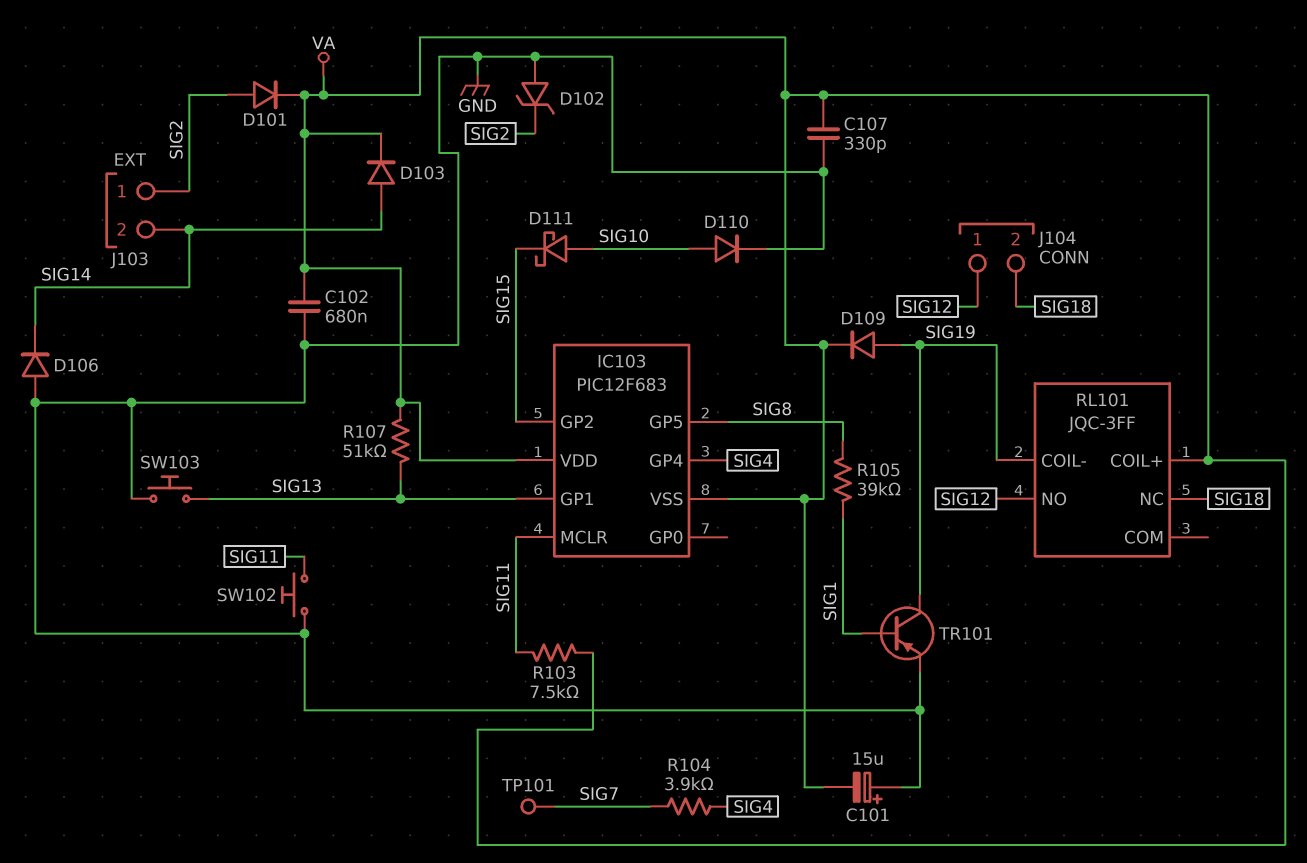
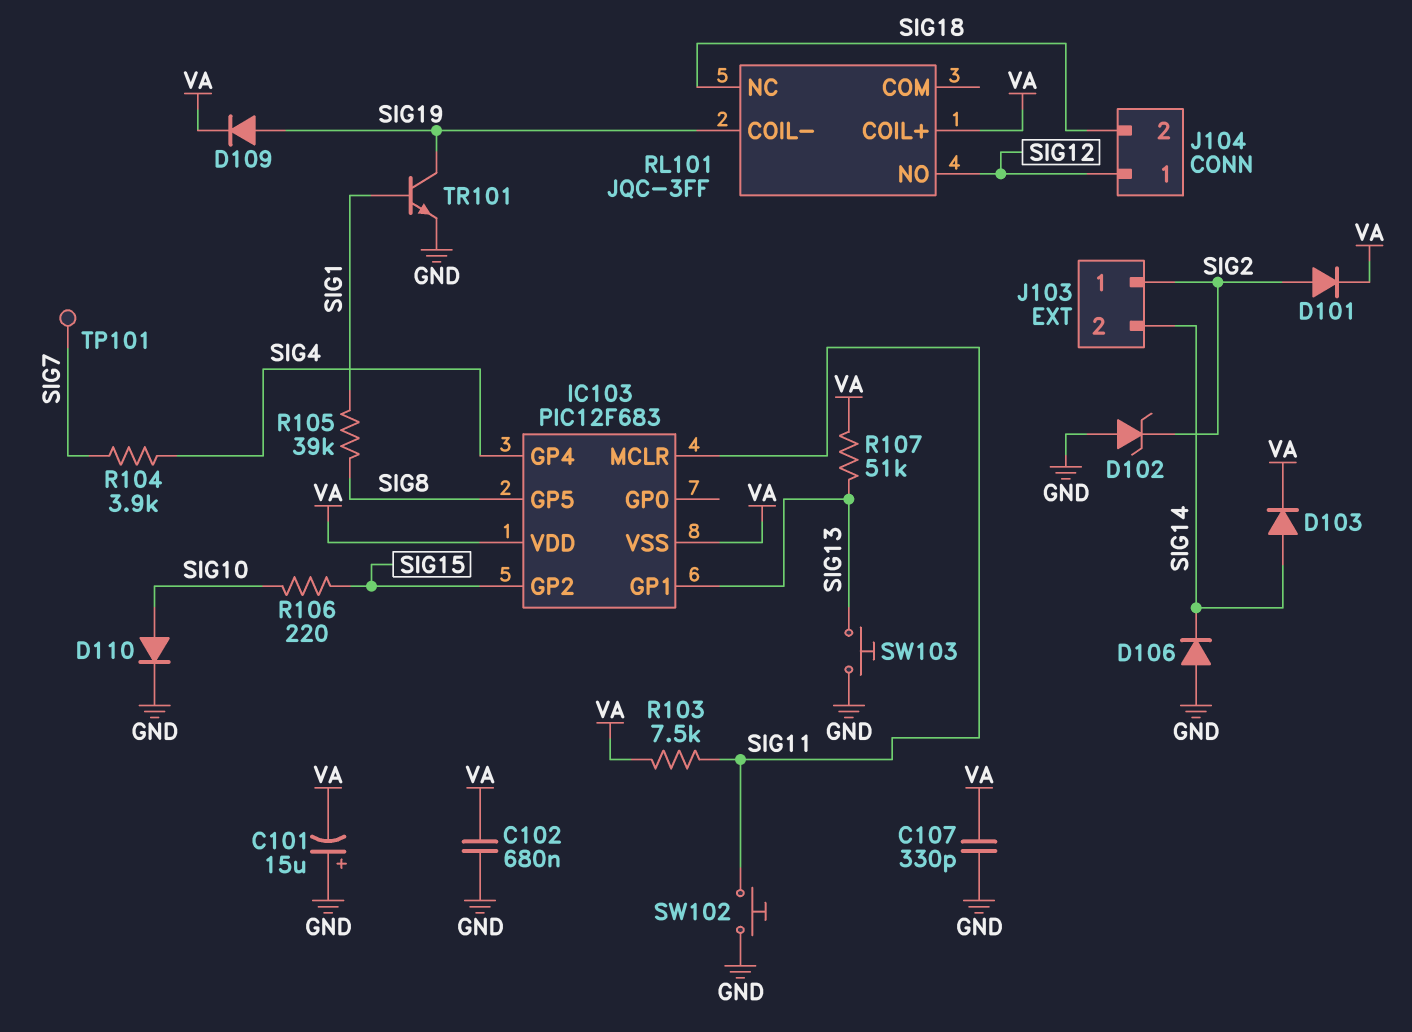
D111: schottky (A SIG10, K SIG15) -> none
R106: none -> 220 (SIG10, SIG15)
TR101: PNP (B SIG1, C SIG19, E GND) -> NPN (B SIG1, C SIG19, E GND)

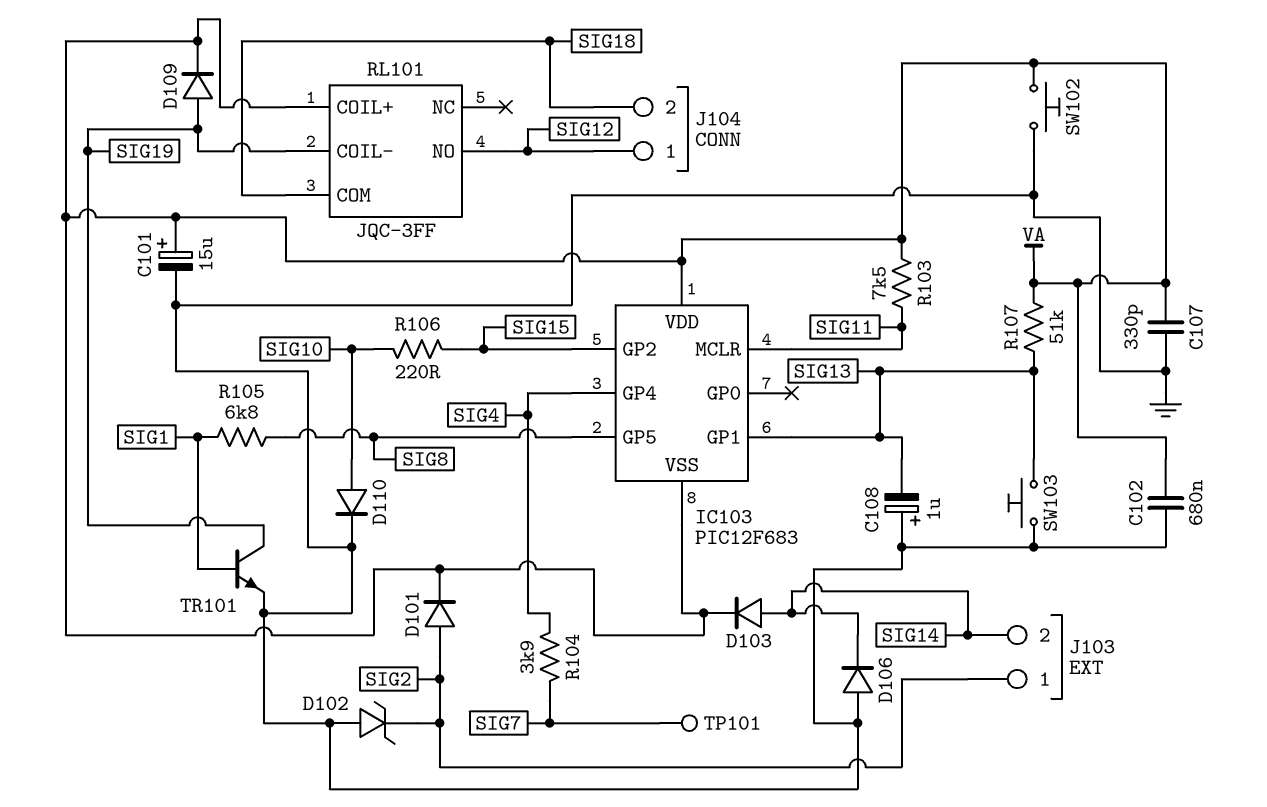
C101: 15uF (plus GND, minus VA) -> 15uF (plus VA, minus GND)
C108: none -> 1uF (plus GND, minus SIG13)
R105: 39k (SIG1, SIG8) -> 6.8k (SIG1, SIG8)
RL101 pin COM: none -> SIG18
RL101 pin NC: SIG18 -> none
SW102: button (GND, SIG11) -> button (GND, VA)

